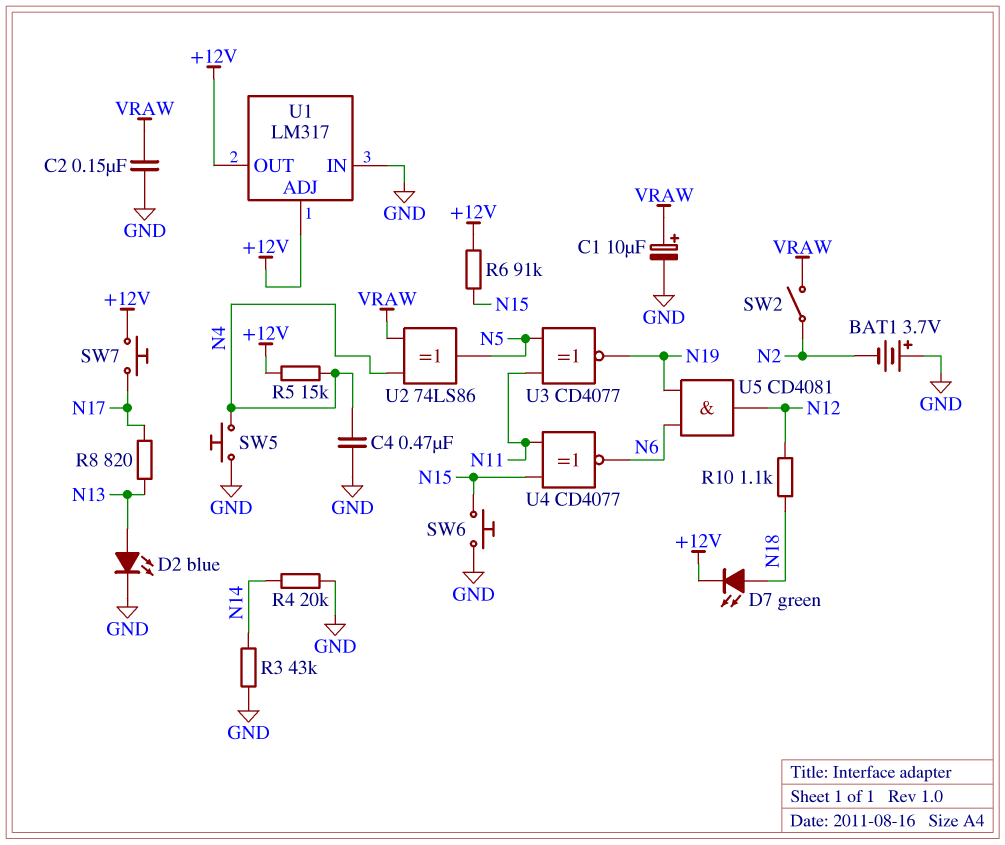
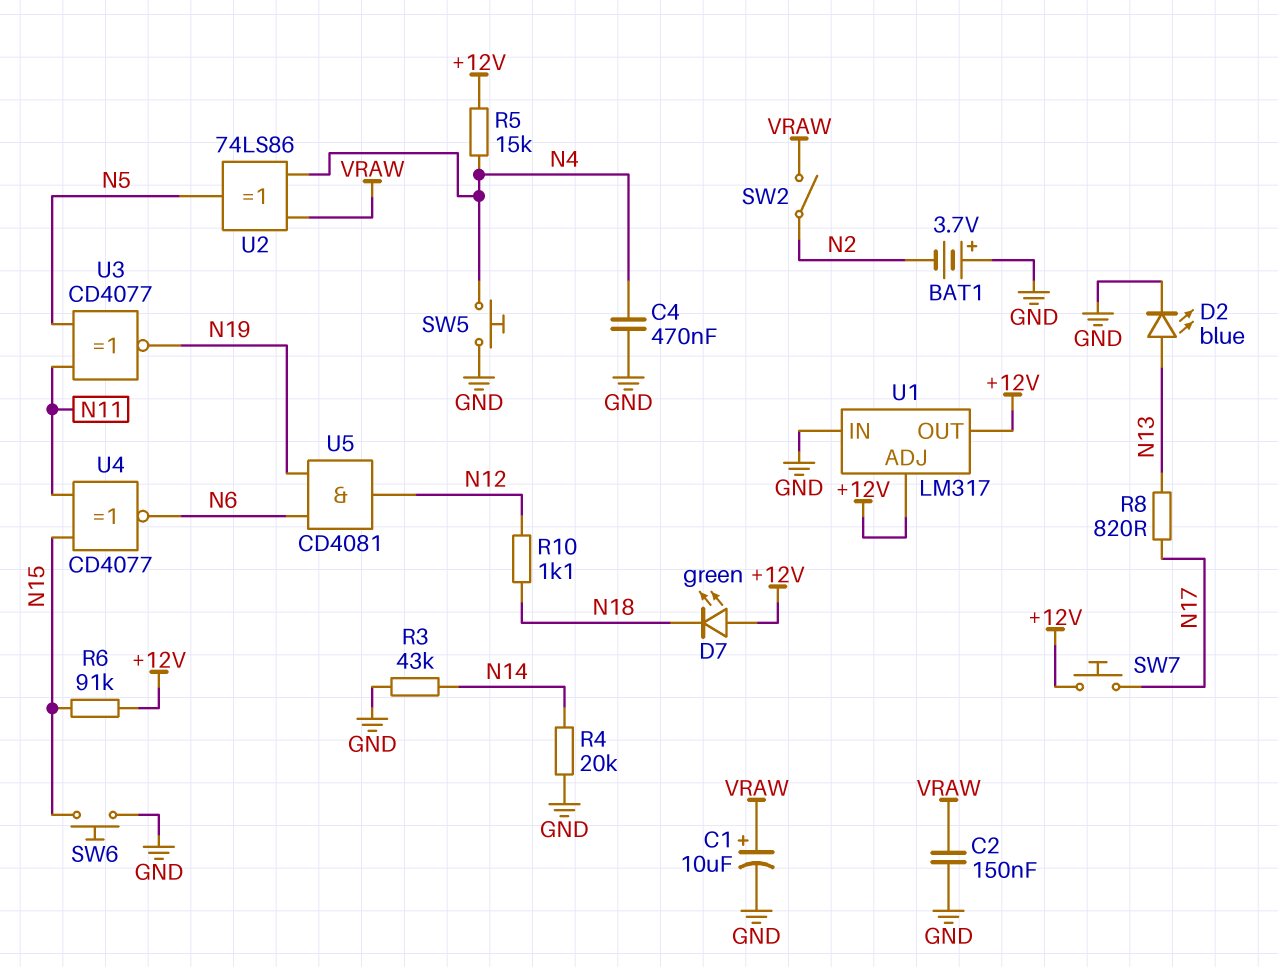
D7: LED green (A N18, K +12V) -> LED green (A +12V, K N18)

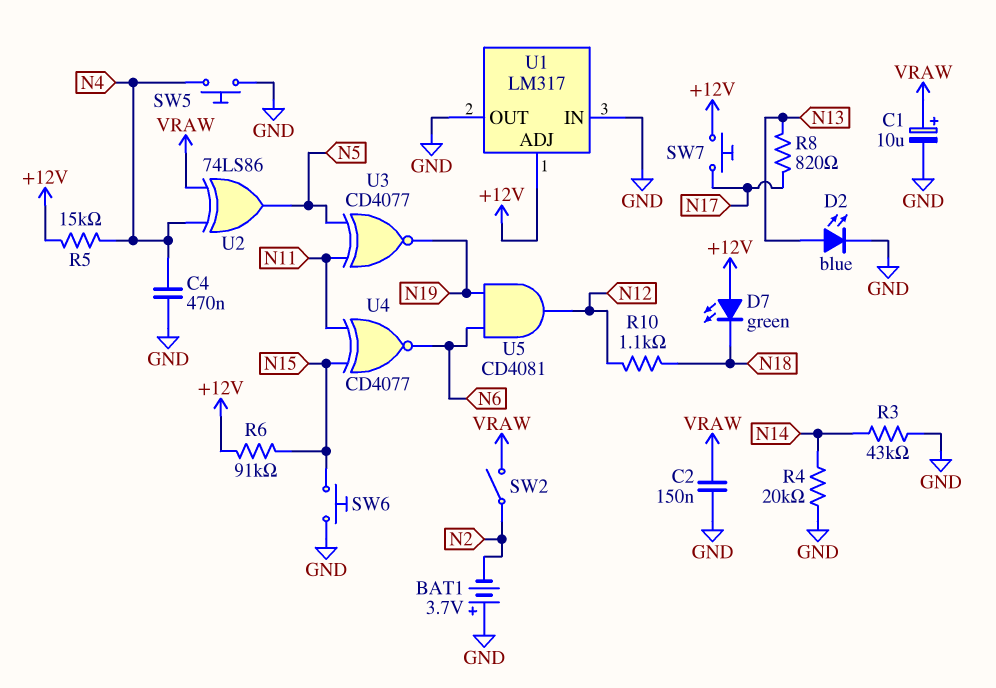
U1 pin OUT: +12V -> GND

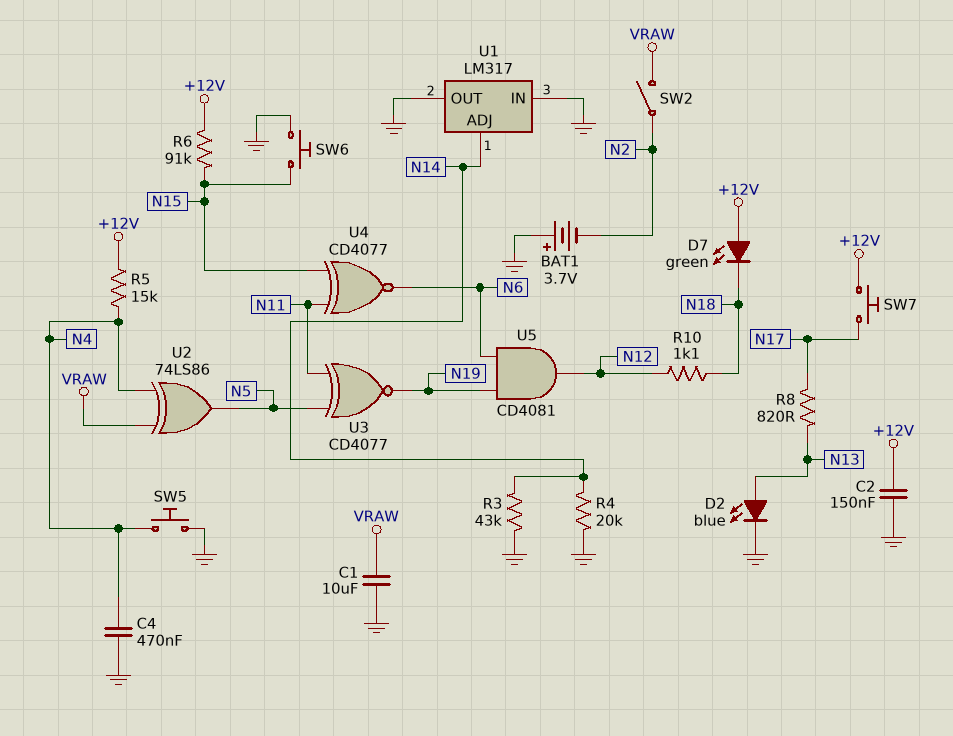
C1: 10uF (plus VRAW, minus GND) -> 10uF (GND, VRAW)
C2: 150nF (GND, VRAW) -> 150nF (+12V, GND)
U1 pin ADJ: +12V -> N14

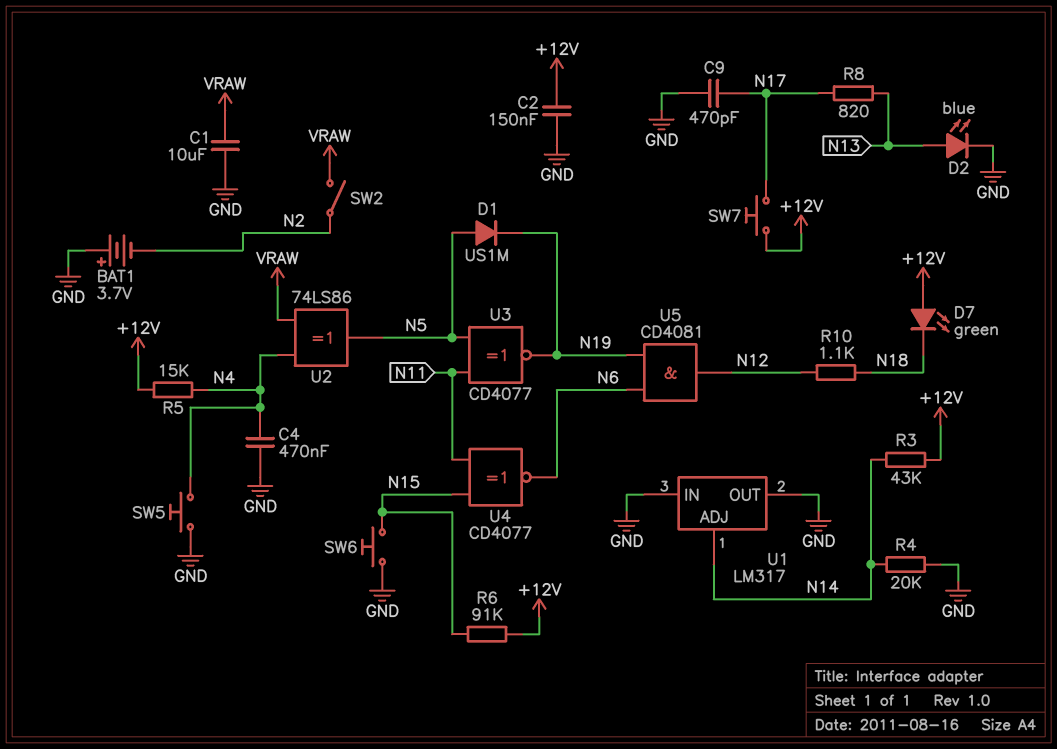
C9: none -> 470pF (GND, N17)
D1: none -> diode US1M (A N5, K N19)
R3: 43k (GND, N14) -> 43k (+12V, N14)

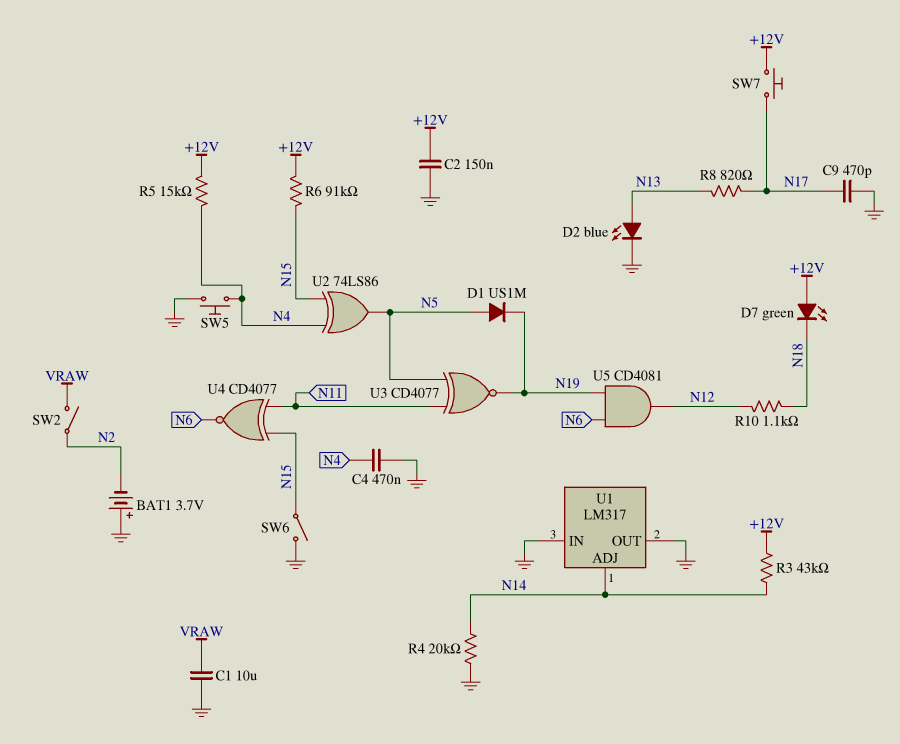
SW6: button (GND, N15) -> switch (GND, N15)
U2: XOR 74LS86 (in N4, in VRAW, out N5) -> XOR 74LS86 (in N4, in N15, out N5)

